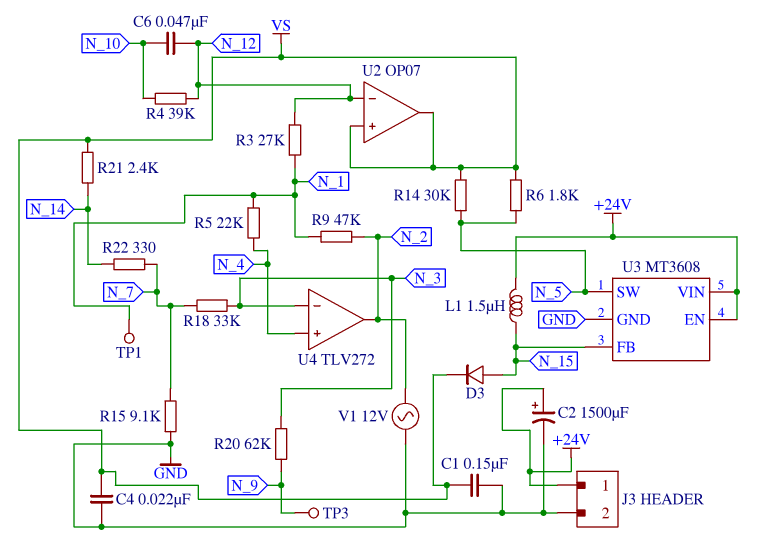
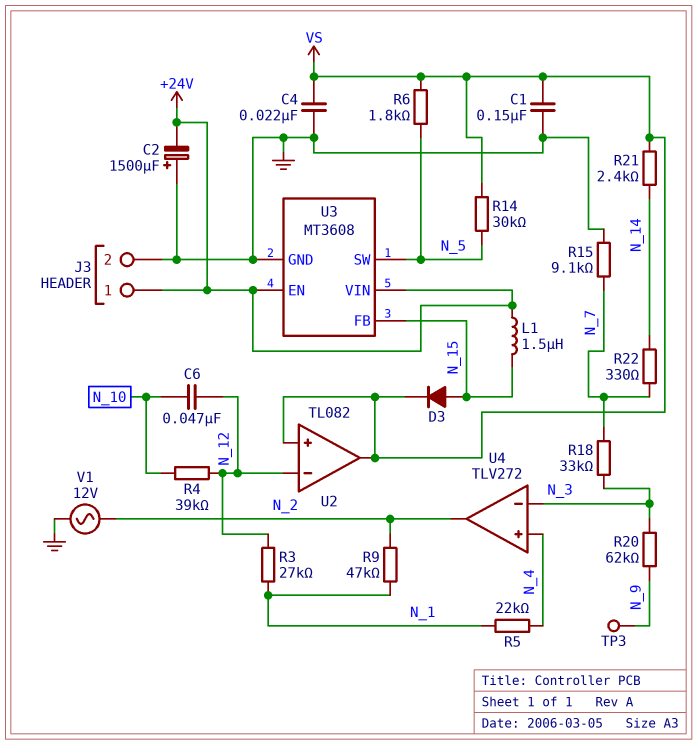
C2: 1500uF (plus +24V, minus GND) -> 1500uF (plus GND, minus +24V)
TP1: test point (N_1) -> none
U2: OP07 -> TL082

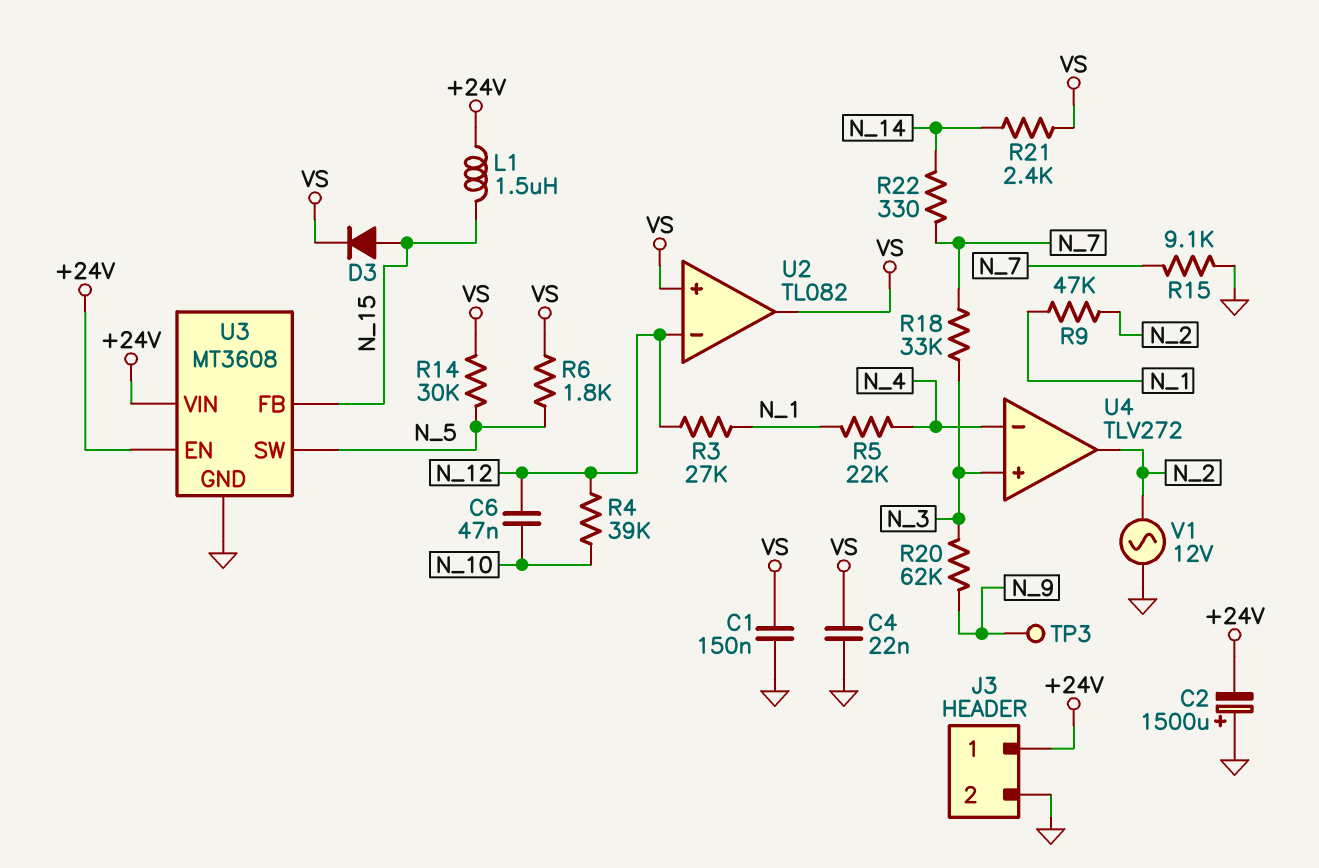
U4 pin in+: N_4 -> N_3
U4 pin in-: N_3 -> N_4

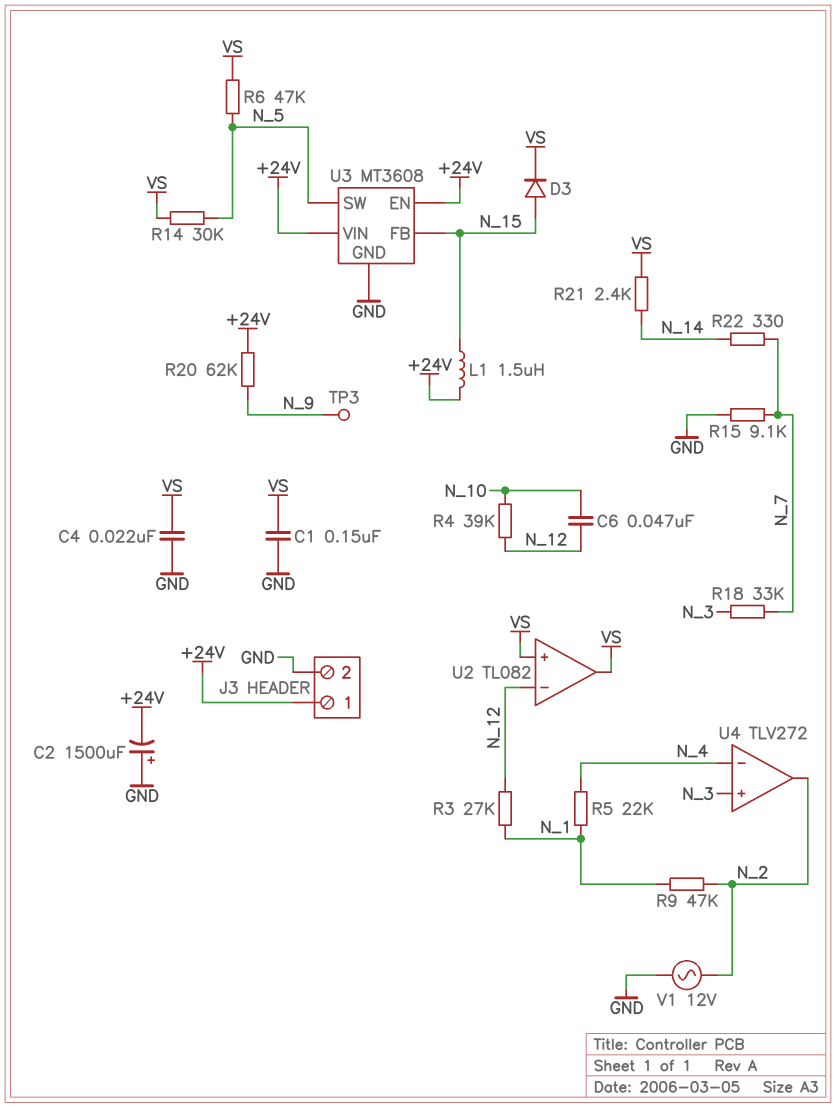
R6: 1.8k (N_5, VS) -> 47k (N_5, VS)
R20: 62k (N_3, N_9) -> 62k (+24V, N_9)

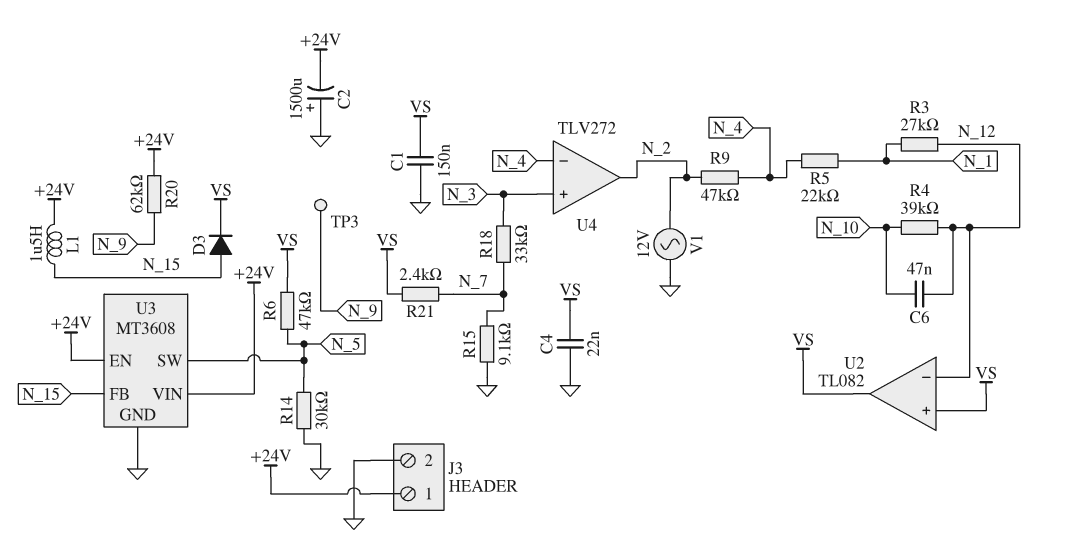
R9: 47k (N_1, N_2) -> 47k (N_2, N_4)
R14: 30k (N_5, VS) -> 30k (GND, N_5)
R21: 2.4k (N_14, VS) -> 2.4k (N_7, VS)
R22: 330 (N_7, N_14) -> none

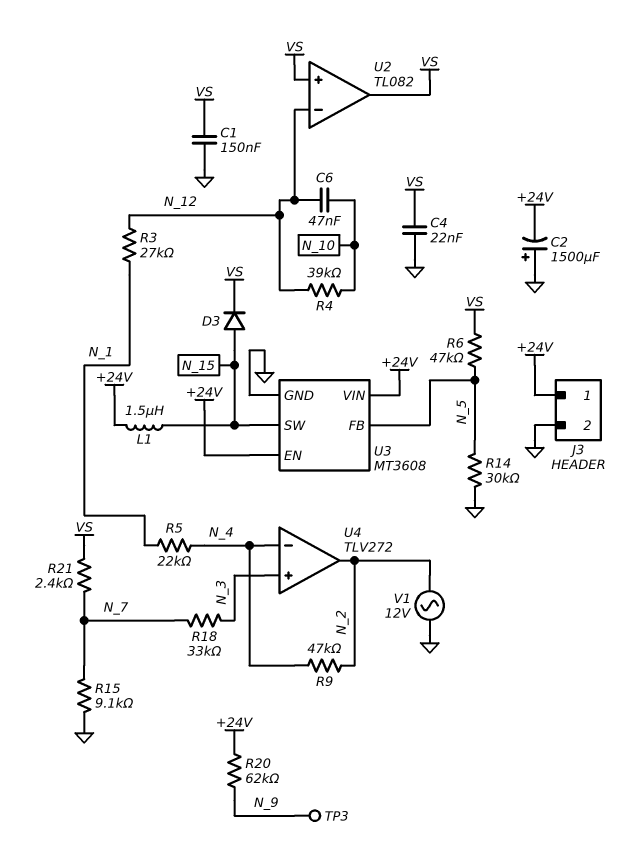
U3 pin FB: N_15 -> N_5
U3 pin SW: N_5 -> N_15

